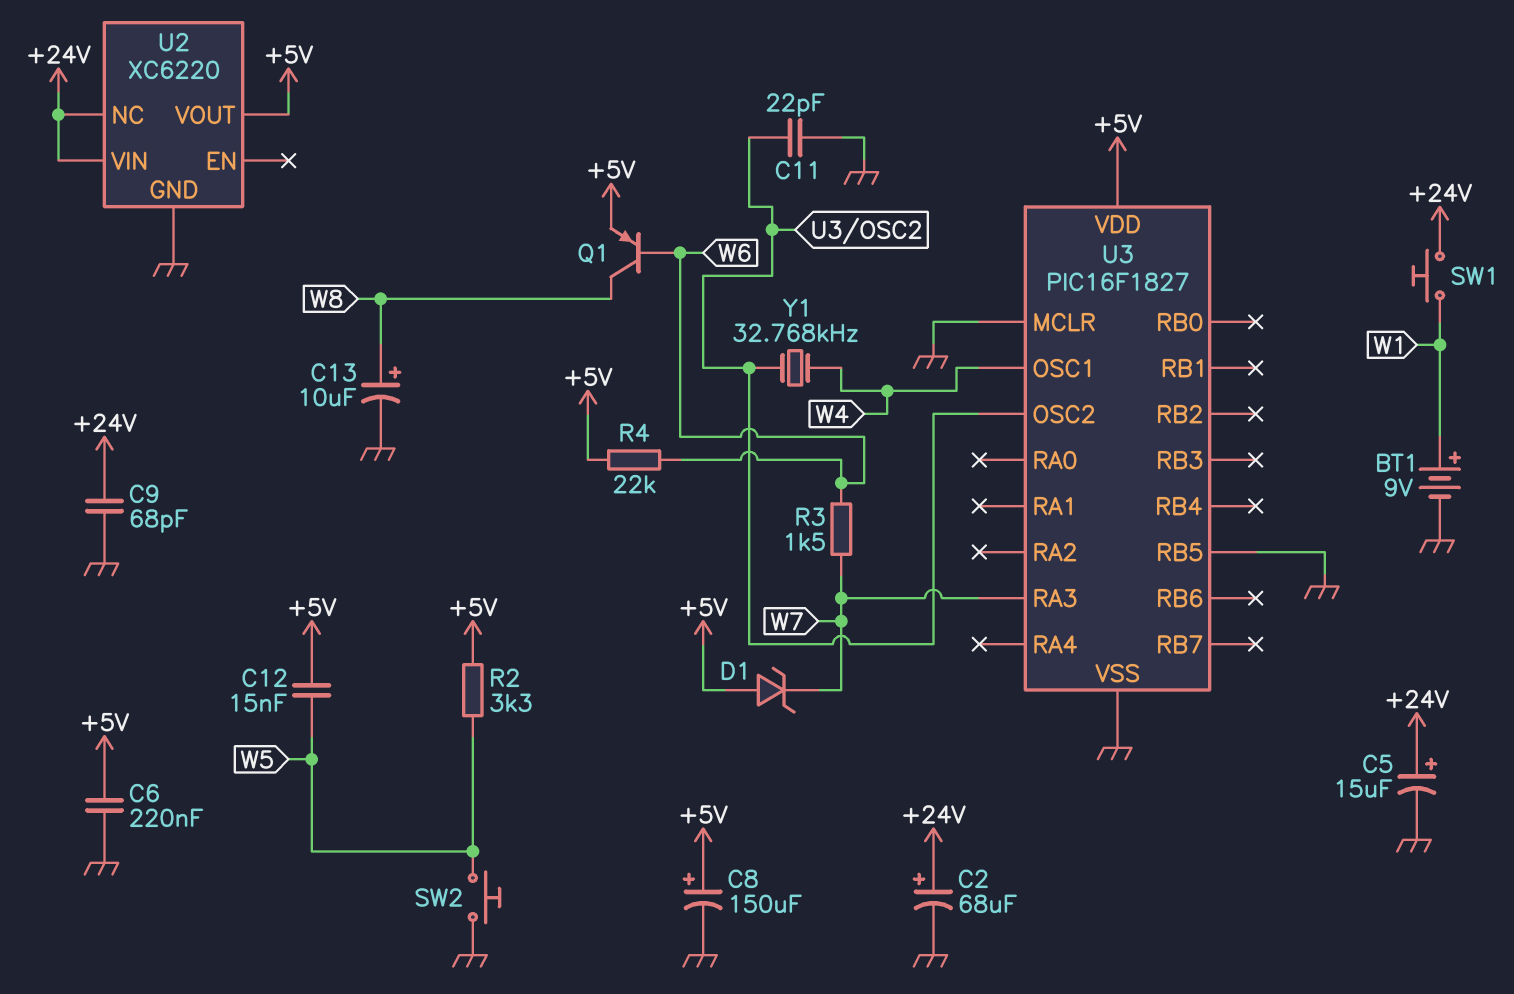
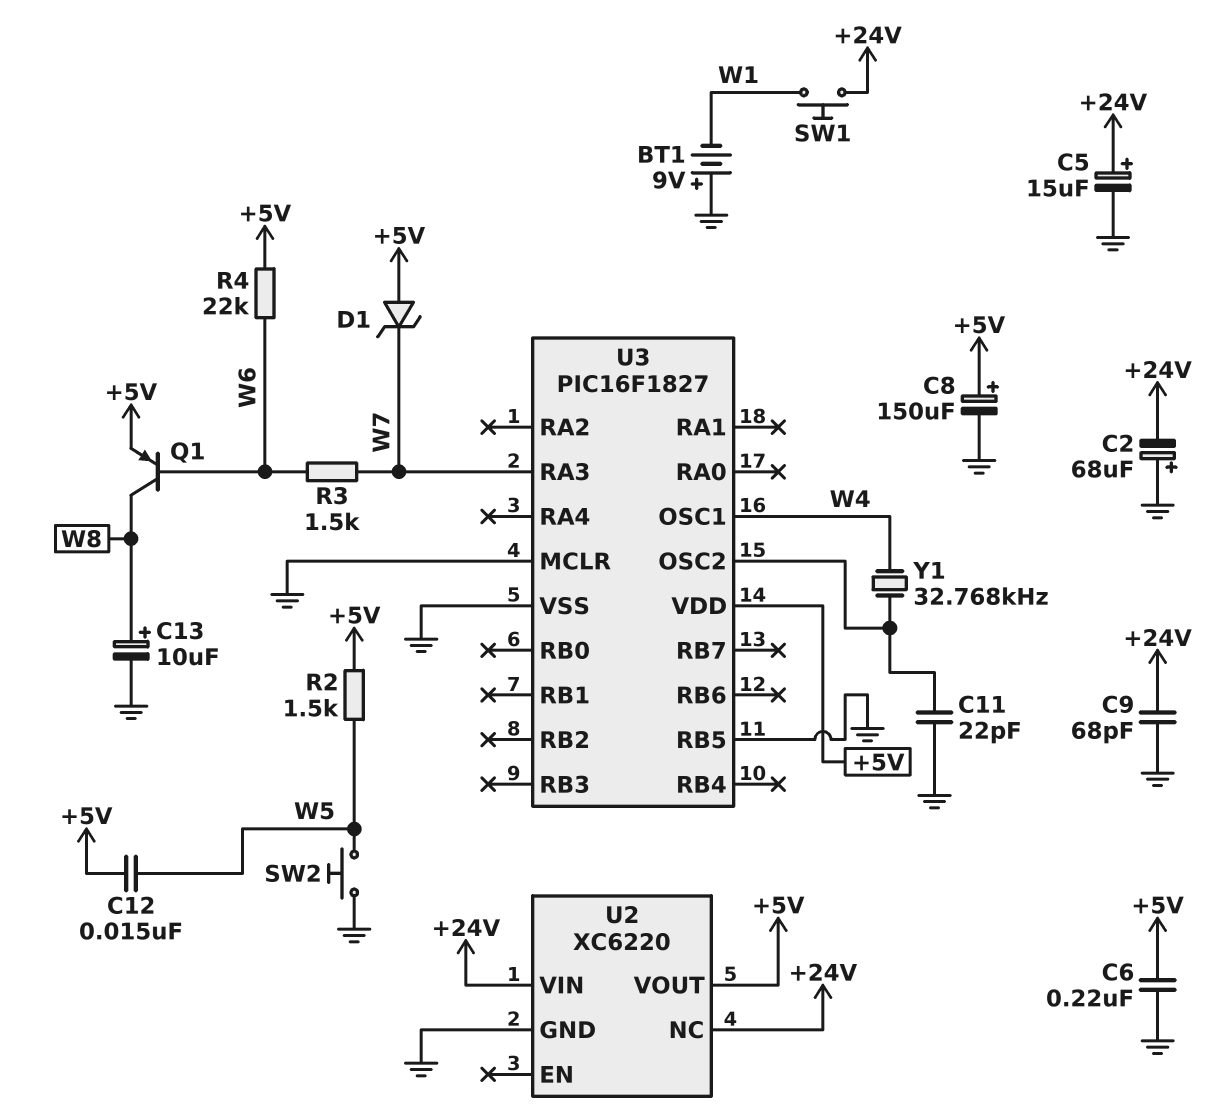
BT1: 9V (plus W1, minus GND) -> 9V (plus GND, minus W1)
C2: 68uF (plus +24V, minus GND) -> 68uF (plus GND, minus +24V)
R2: 3.3k (+5V, W5) -> 1.5k (+5V, W5)

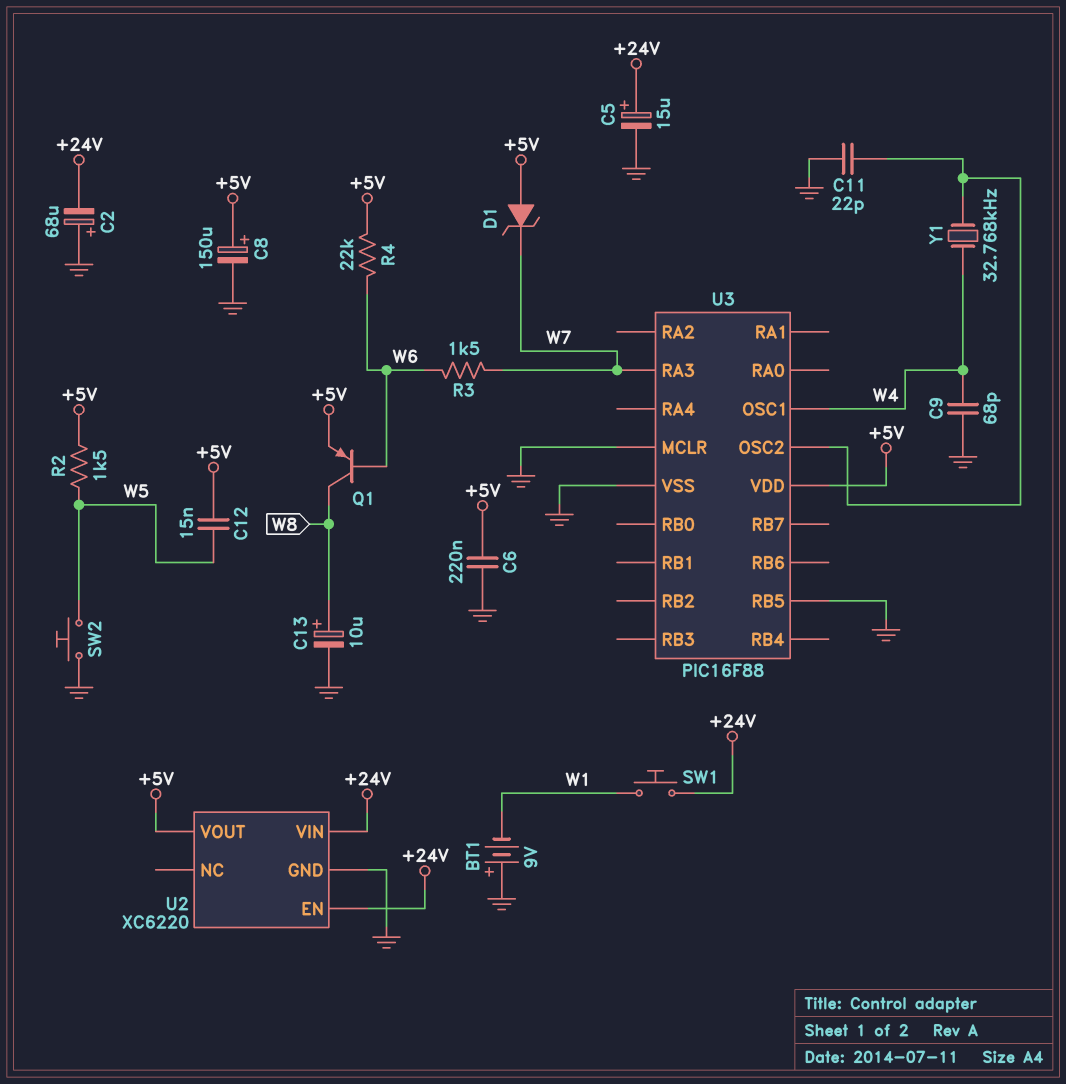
C9: 68pF (+24V, GND) -> 68pF (GND, W4)
U2 pin EN: none -> +24V
U2 pin NC: +24V -> none
U3: PIC16F1827 -> PIC16F88

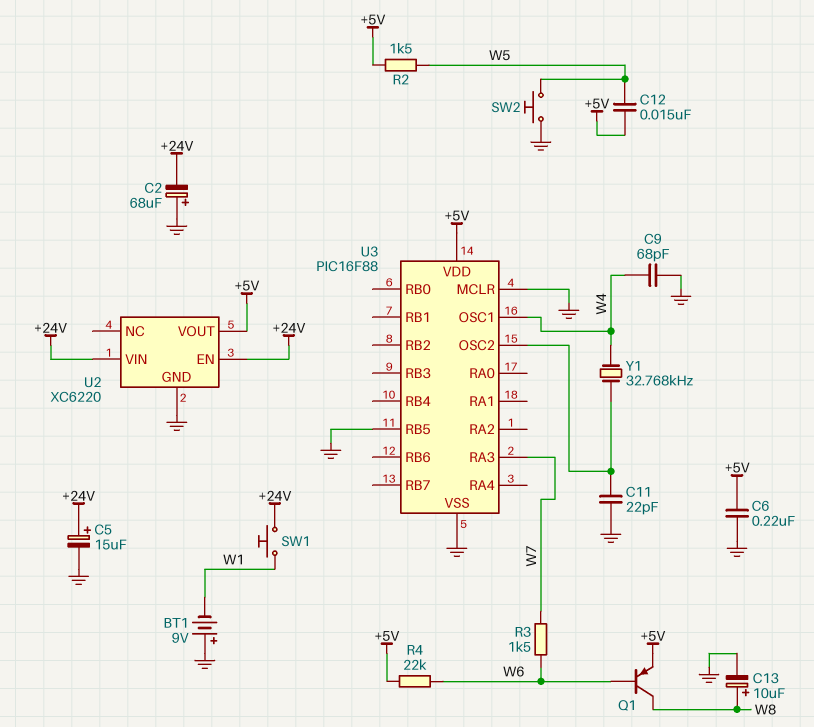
C8: 150uF (plus +5V, minus GND) -> none
D1: zener (A +5V, K W7) -> none

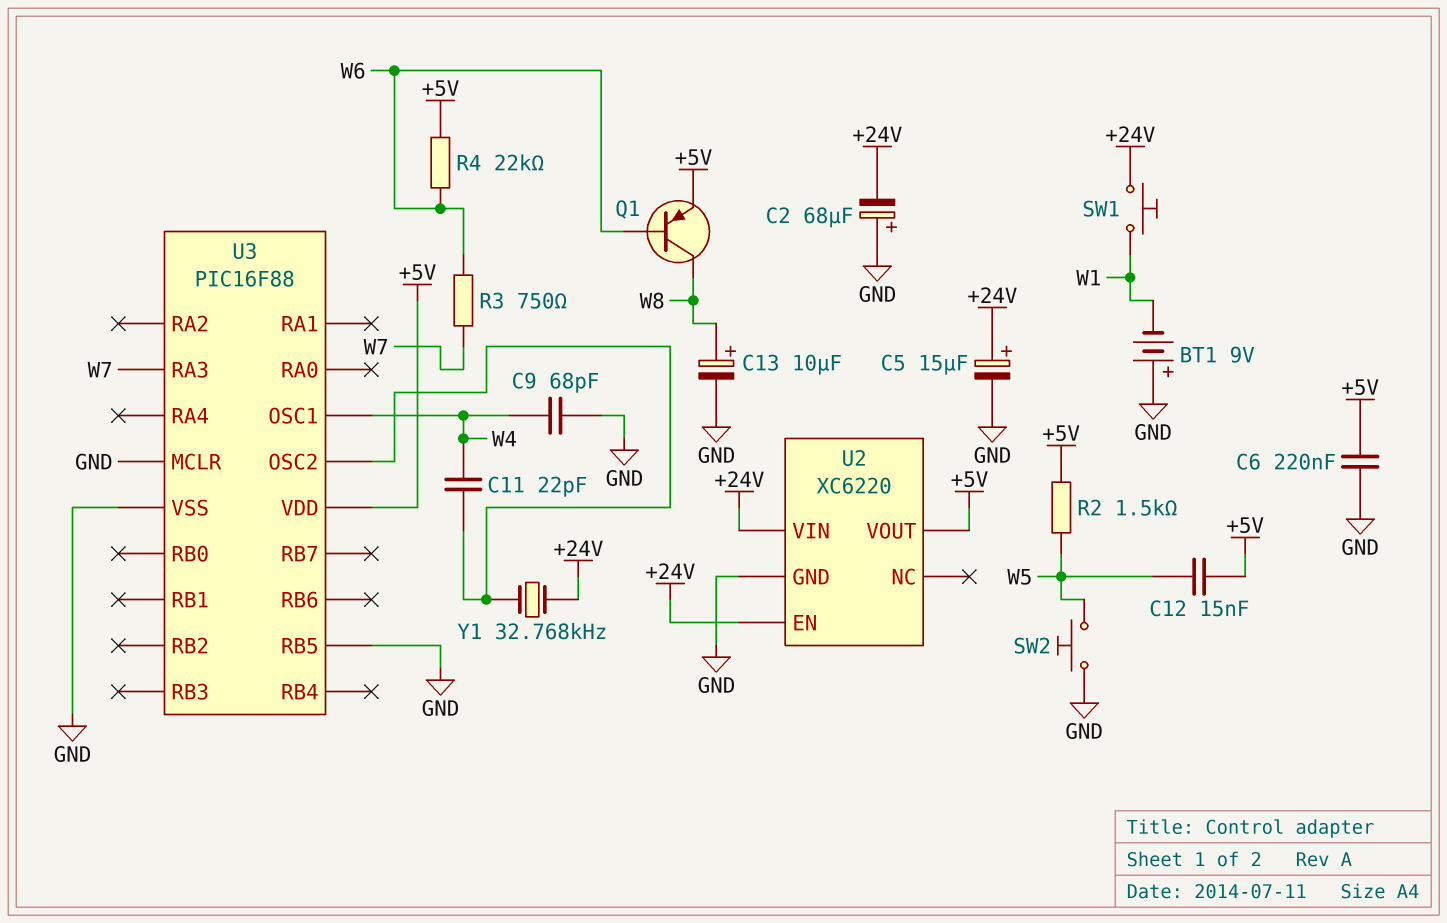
C11: 22pF (GND, U3/OSC2) -> 22pF (U3/OSC2, W4)
R3: 1.5k (W6, W7) -> 750 (W6, W7)
Y1: 32.768kHz (U3/OSC2, W4) -> 32.768kHz (+24V, U3/OSC2)

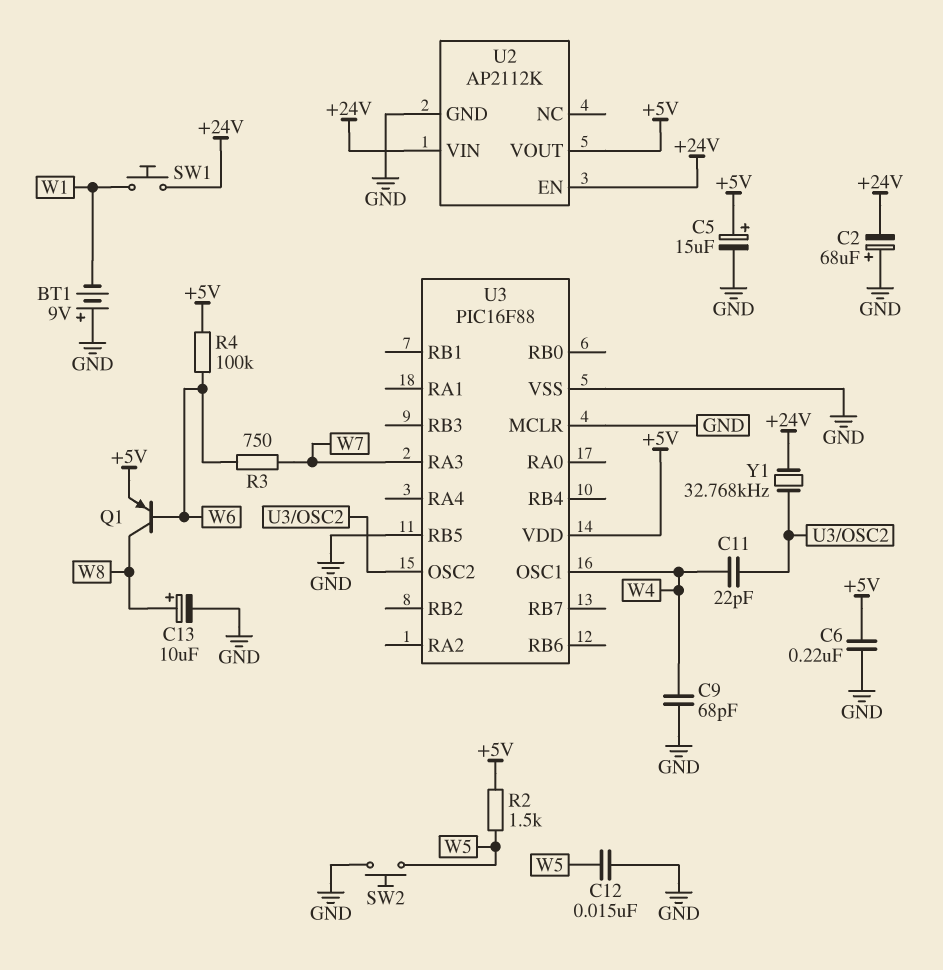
C5: 15uF (plus +24V, minus GND) -> 15uF (plus +5V, minus GND)
C12: 15nF (+5V, W5) -> 15nF (GND, W5)
R4: 22k (+5V, W6) -> 100k (+5V, W6)
U2: XC6220 -> AP2112K

